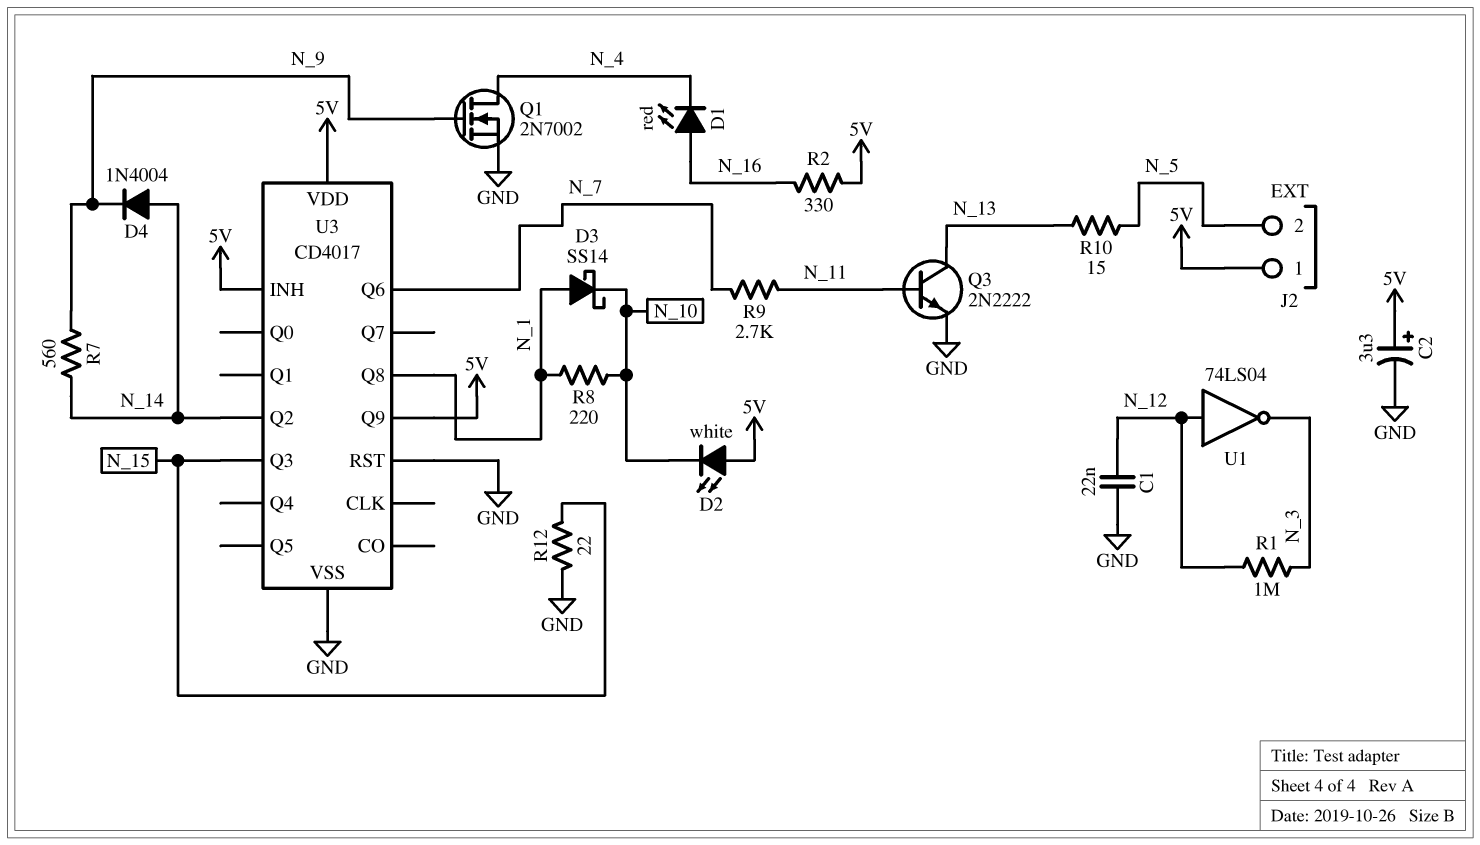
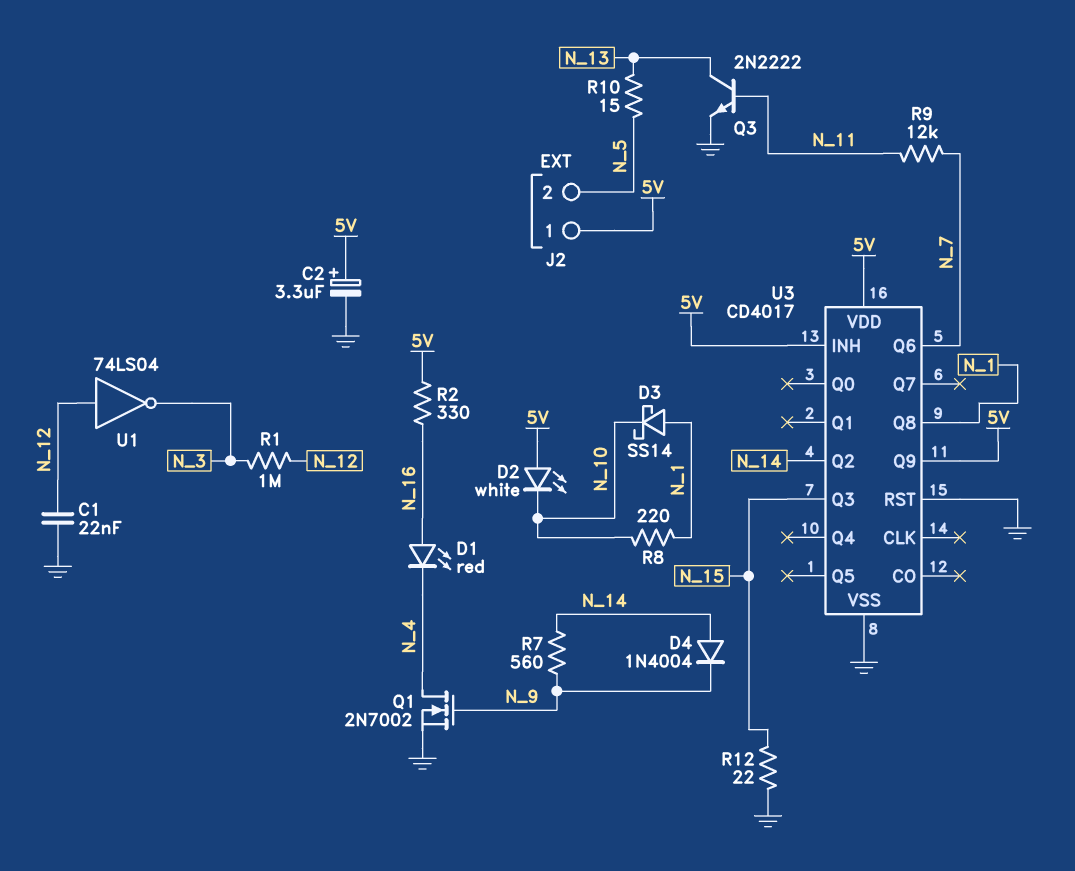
R9: 2.7k (N_7, N_11) -> 12k (N_7, N_11)

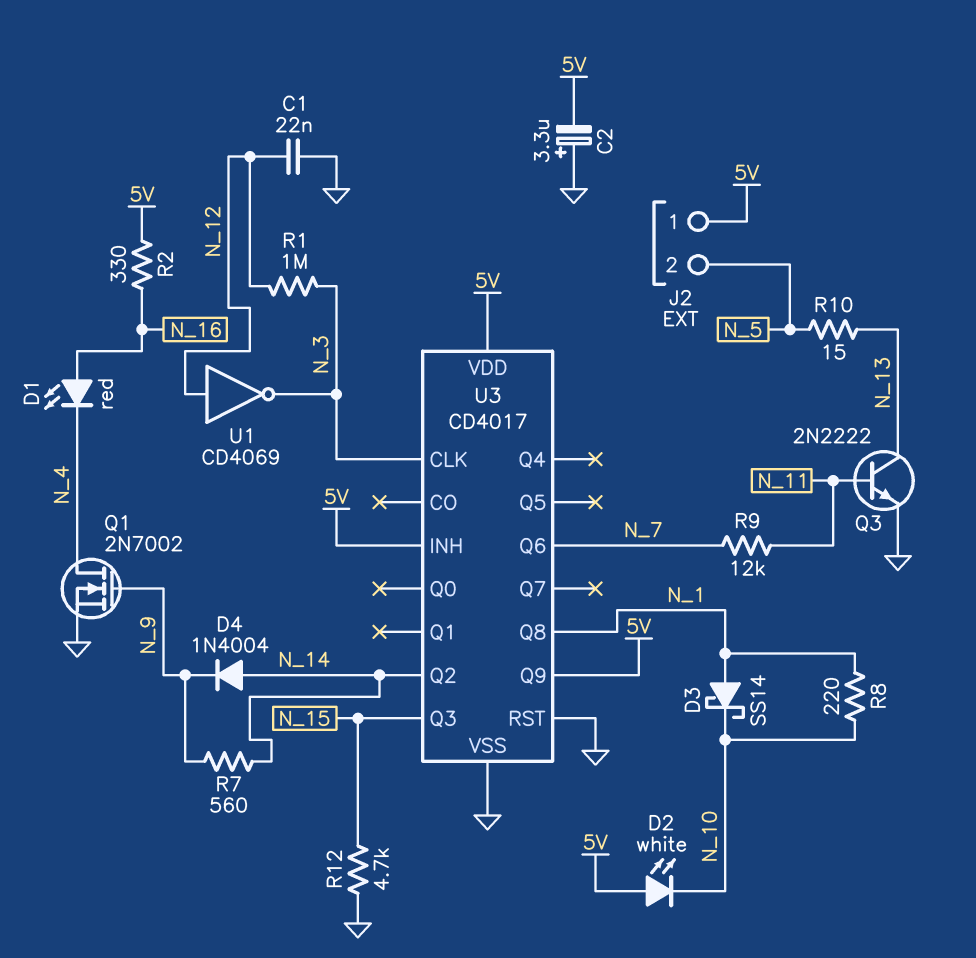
C2: 3.3uF (plus 5V, minus GND) -> 3.3uF (plus GND, minus 5V)
R12: 22 (GND, N_15) -> 4.7k (GND, N_15)
U1: NOT 74LS04 (in N_12, out N_3) -> NOT CD4069 (in N_12, out N_3)
U3 pin CLK: none -> N_3

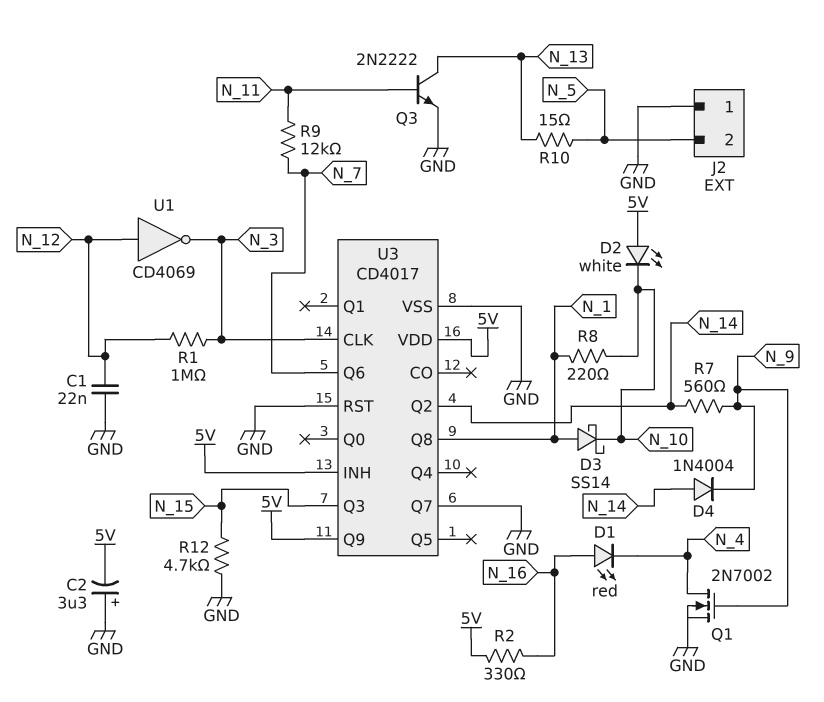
J2 pin 1: 5V -> GND
U3 pin Q7: none -> GND

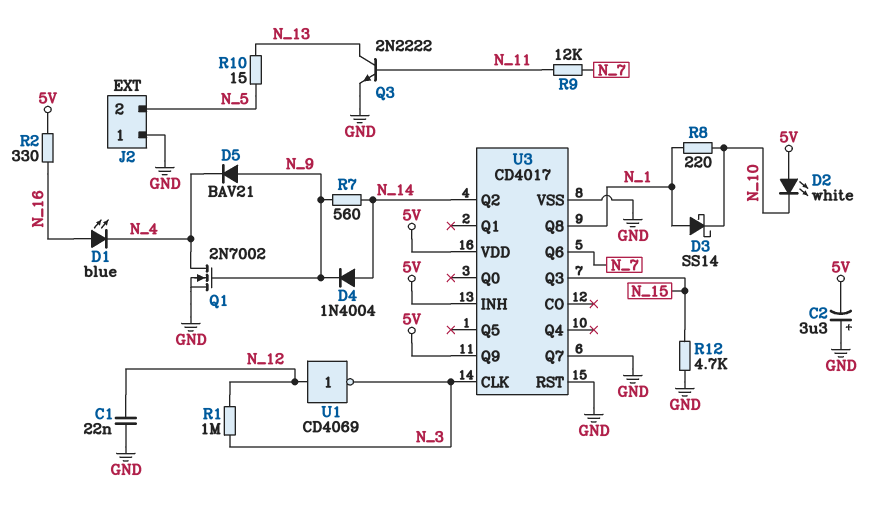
D1: LED red (A N_16, K N_4) -> LED blue (A N_16, K N_4)
D5: none -> diode BAV21 (A N_9, K N_4)

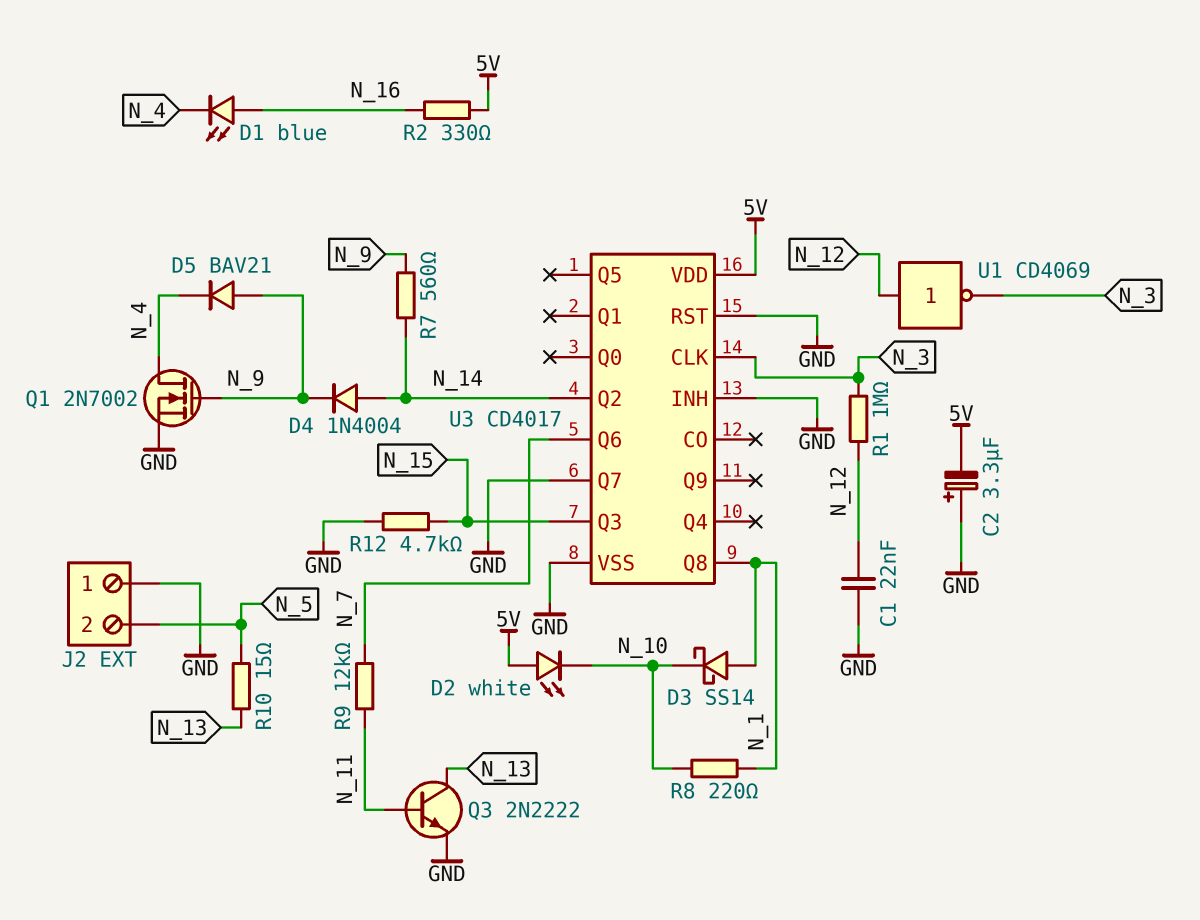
U3 pin INH: 5V -> GND
U3 pin Q9: 5V -> none

